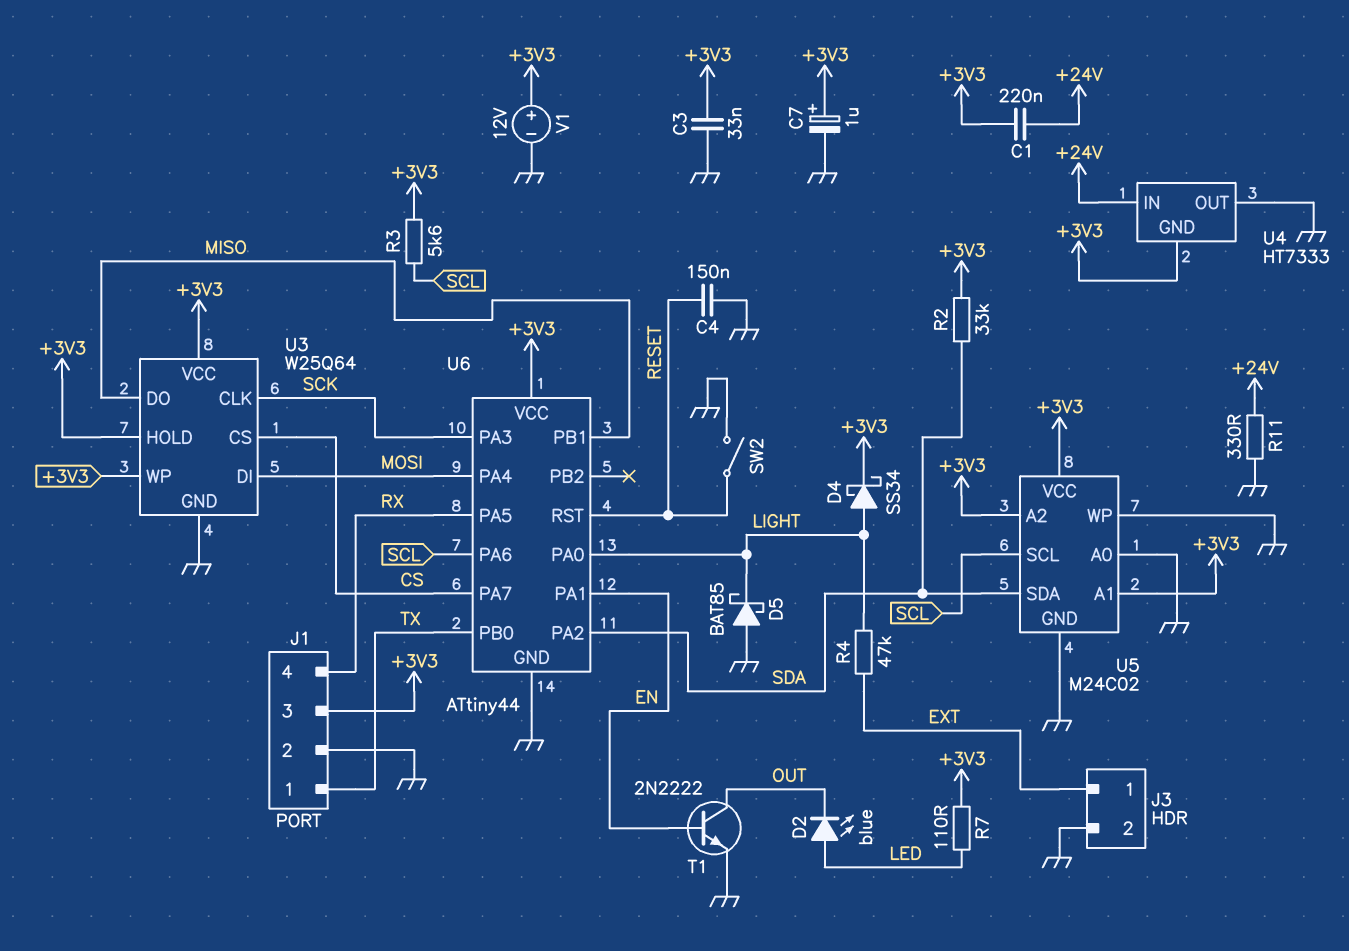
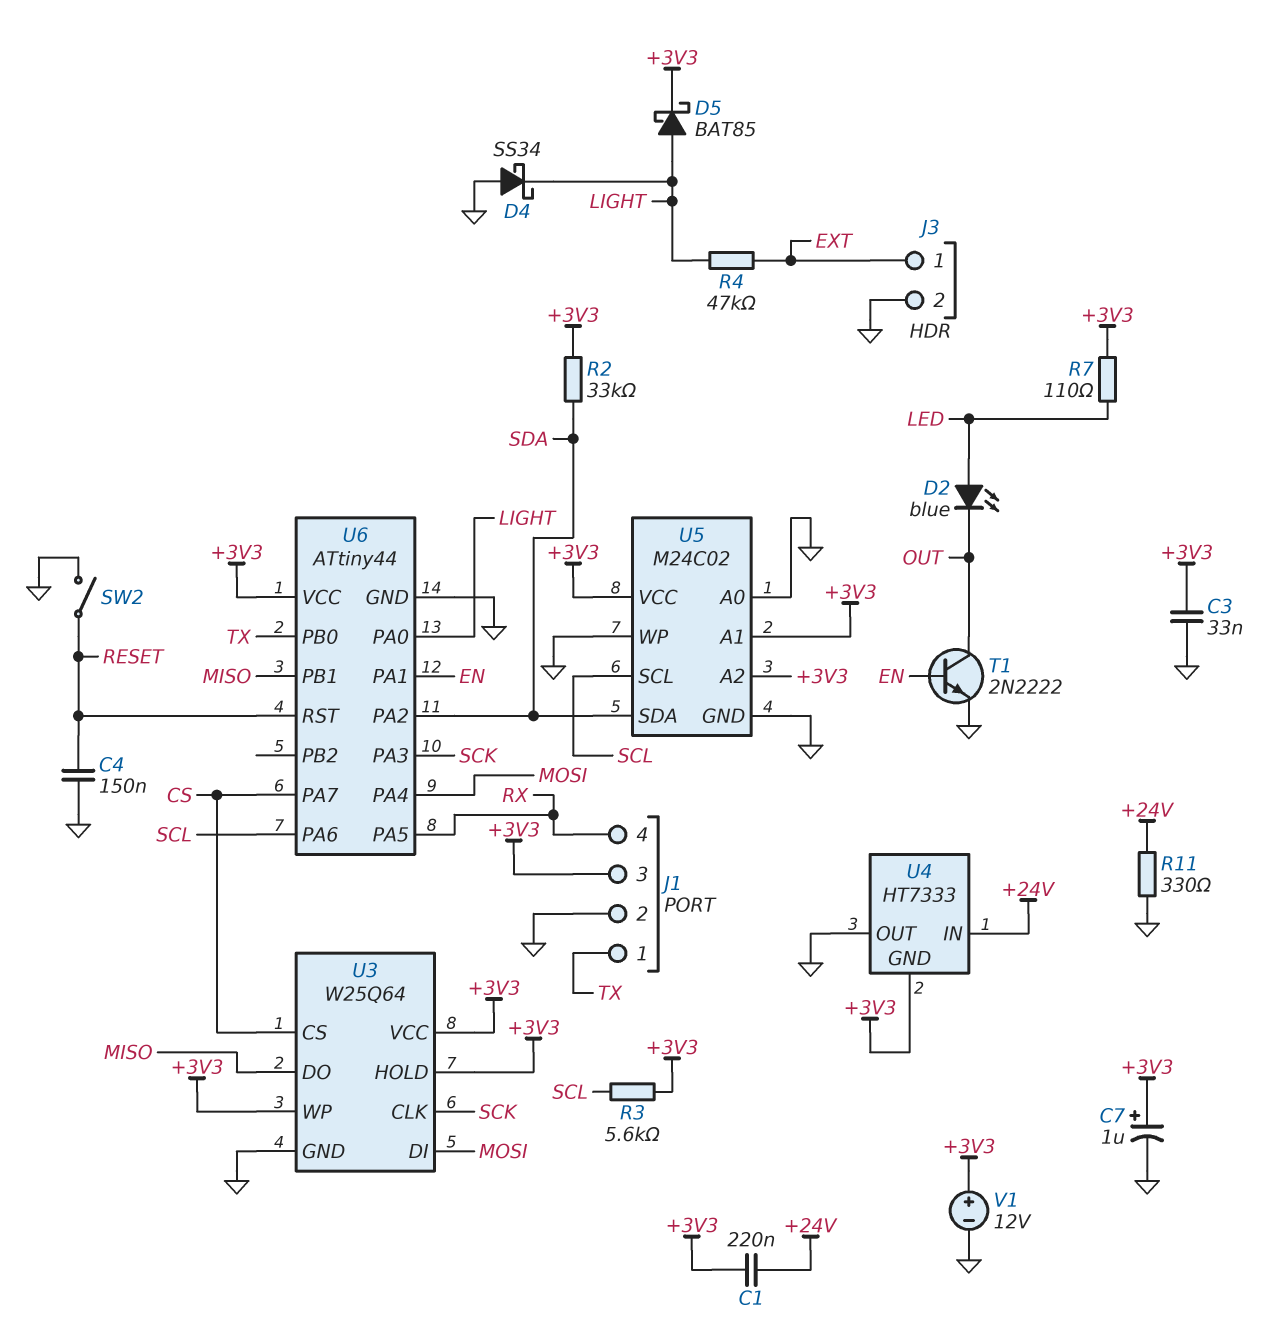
D4: schottky SS34 (A LIGHT, K +3V3) -> schottky SS34 (A GND, K LIGHT)
D5: schottky BAT85 (A GND, K LIGHT) -> schottky BAT85 (A LIGHT, K +3V3)

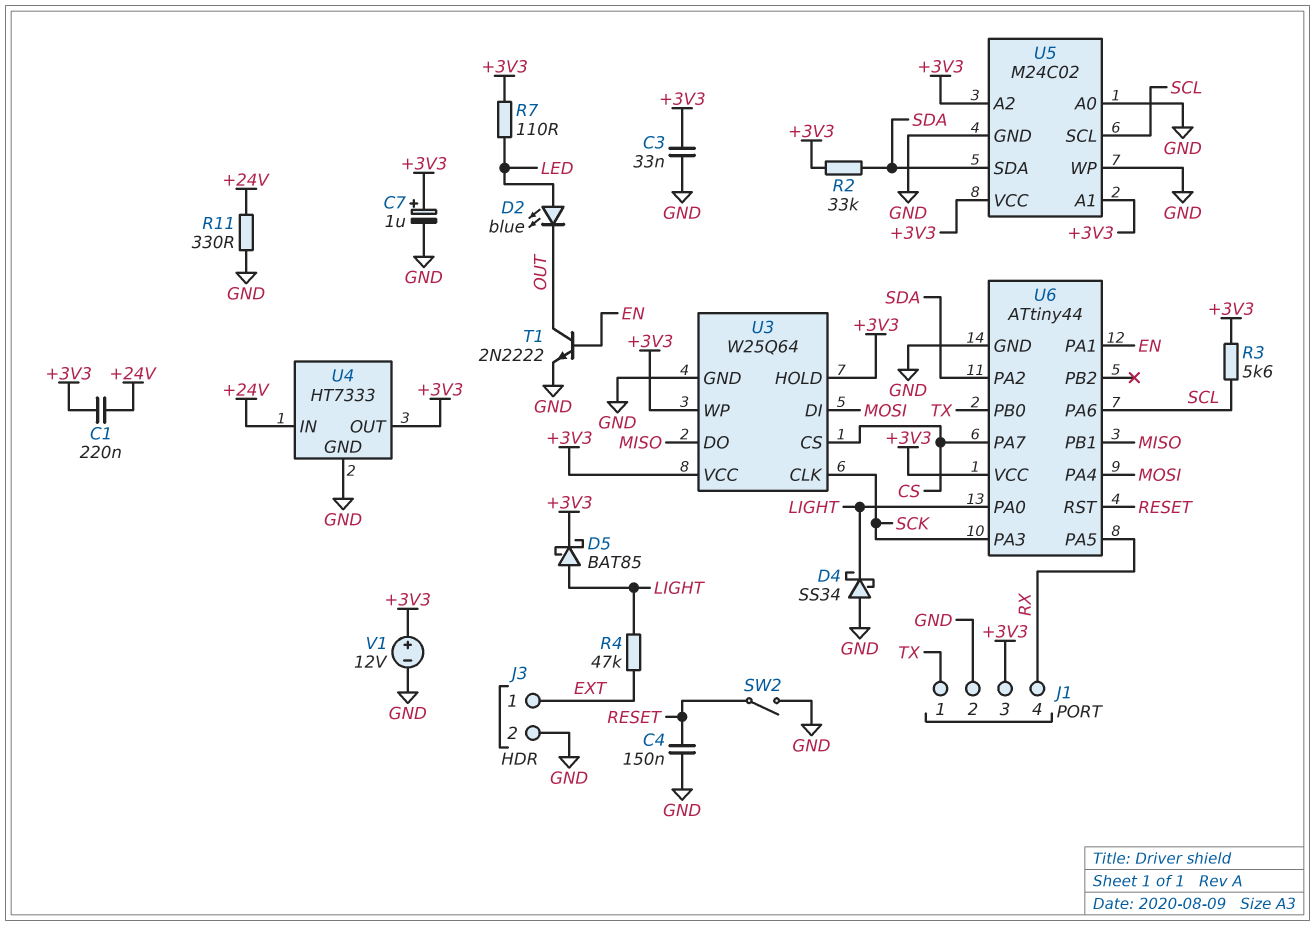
U4 pin GND: +3V3 -> GND
U4 pin OUT: GND -> +3V3

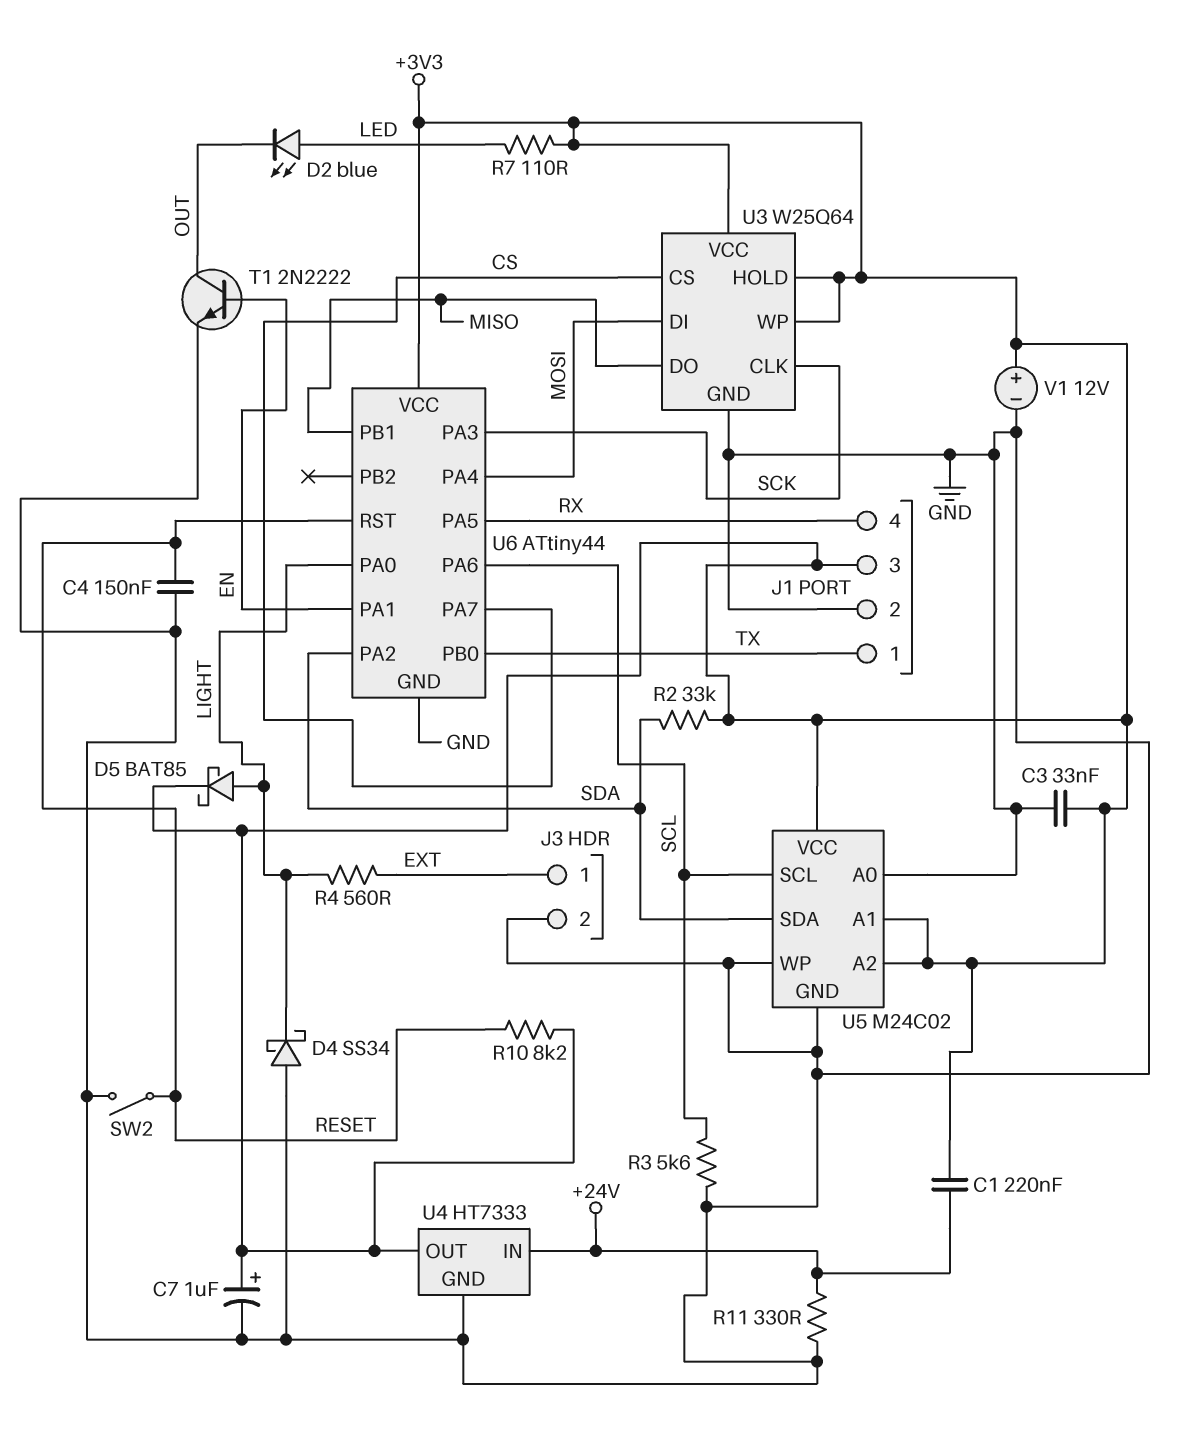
R3: 5.6k (+3V3, SCL) -> 5.6k (GND, SCL)
R4: 47k (EXT, LIGHT) -> 560 (EXT, LIGHT)
R10: none -> 8.2k (+3V3, RESET)

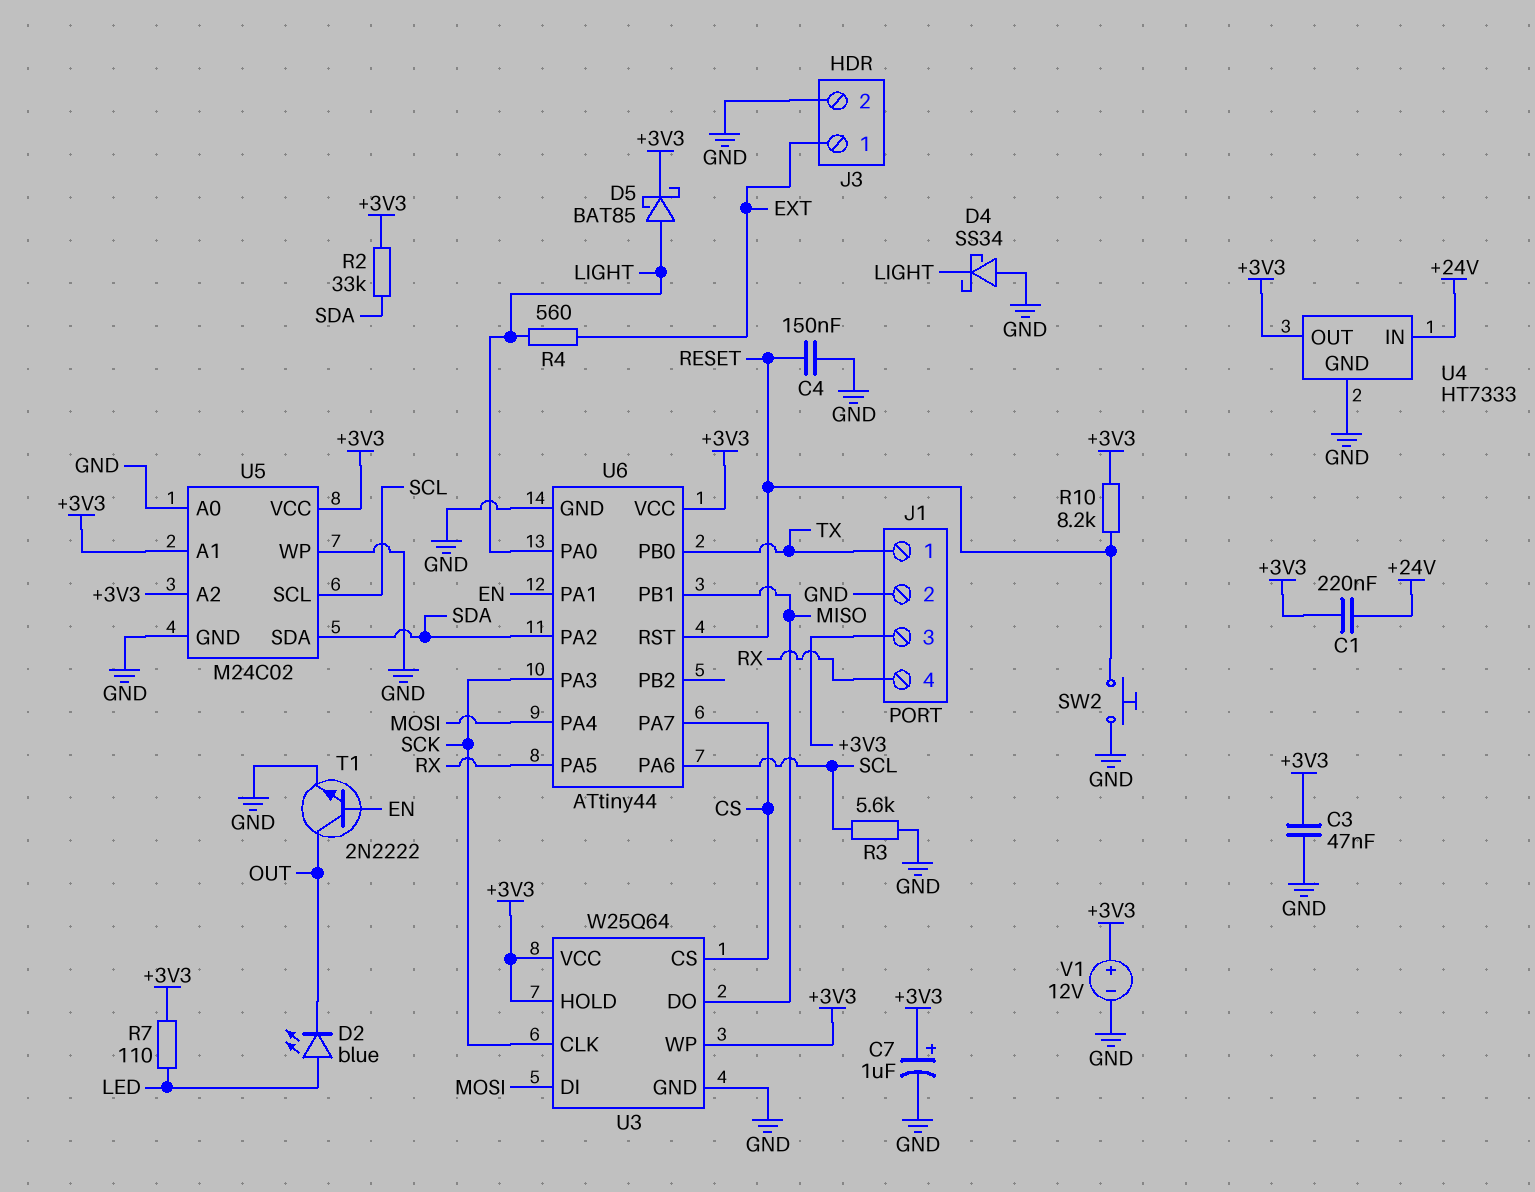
C3: 33nF (+3V3, GND) -> 47nF (+3V3, GND)
R11: 330 (+24V, GND) -> none
SW2: switch (GND, RESET) -> button (GND, RESET)

